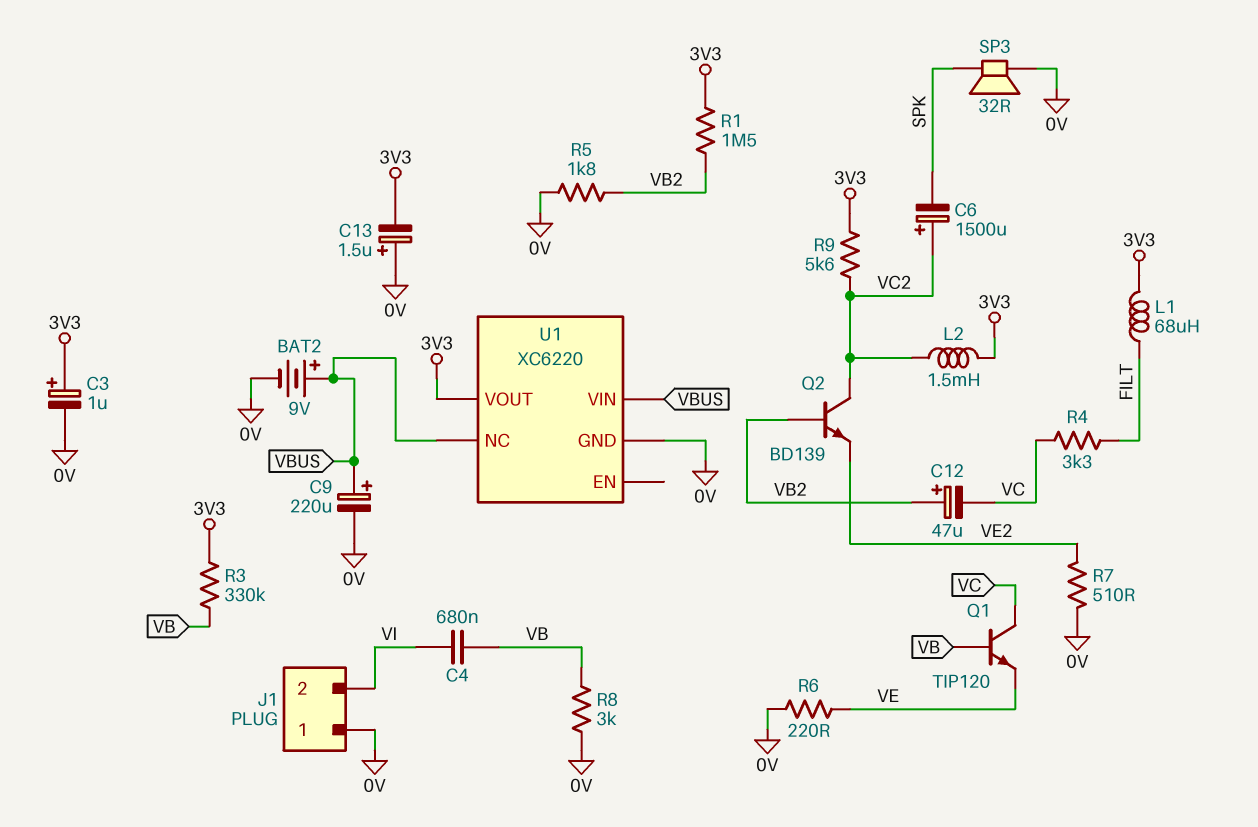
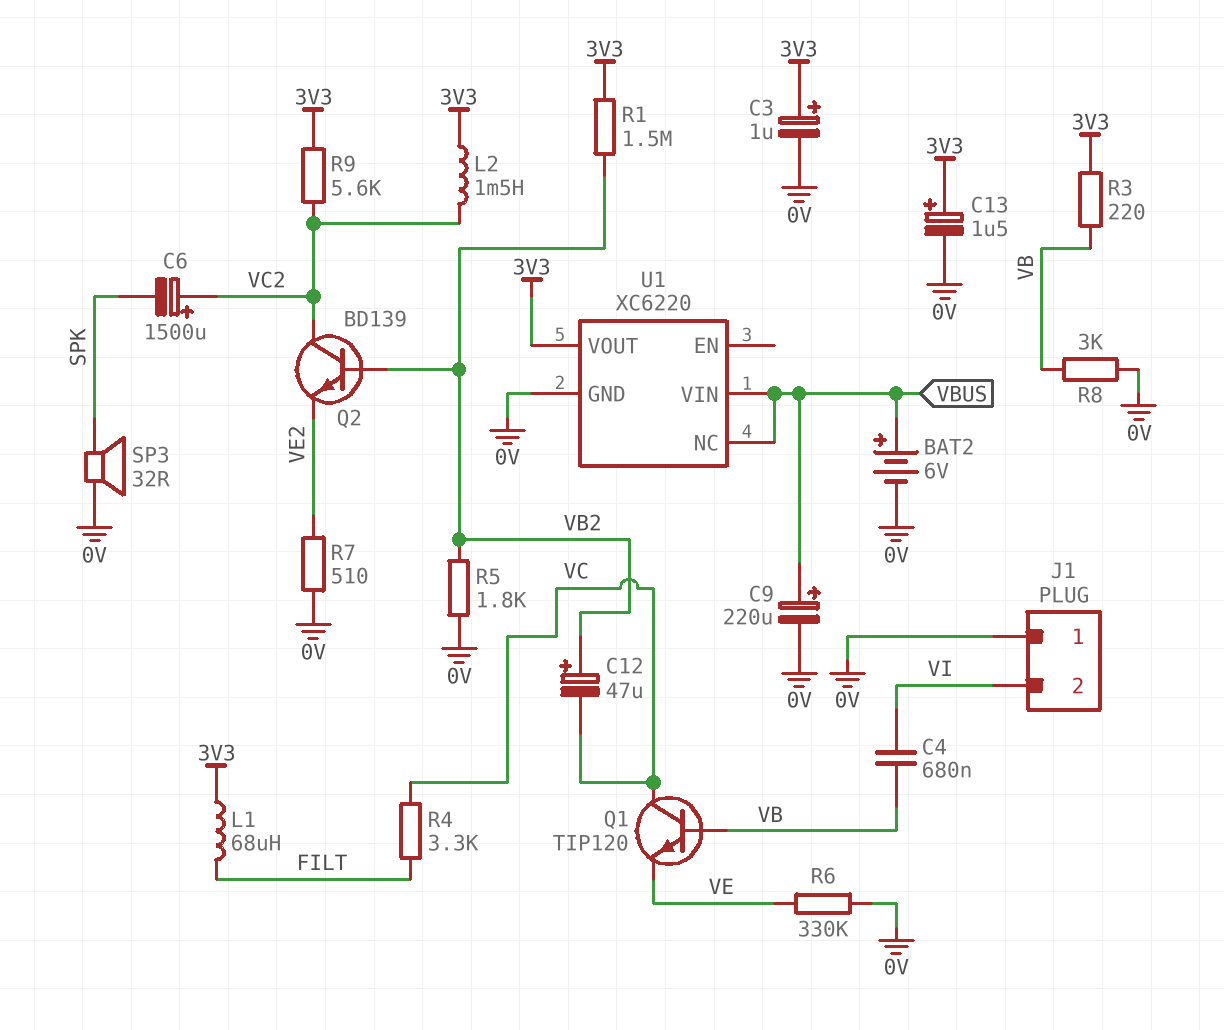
BAT2: 9V (plus VBUS, minus 0V) -> 6V (plus VBUS, minus 0V)
C13: 1.5uF (plus 0V, minus 3V3) -> 1.5uF (plus 3V3, minus 0V)
R3: 330k (3V3, VB) -> 220 (3V3, VB)
R6: 220 (0V, VE) -> 330k (0V, VE)

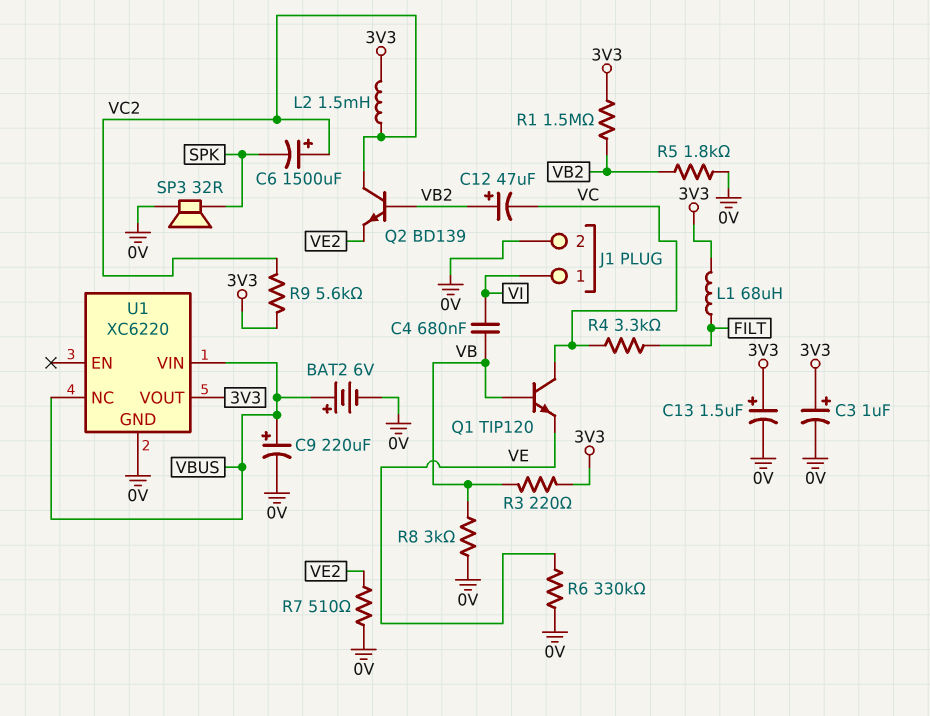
J1 pin 1: 0V -> VI
J1 pin 2: VI -> 0V

